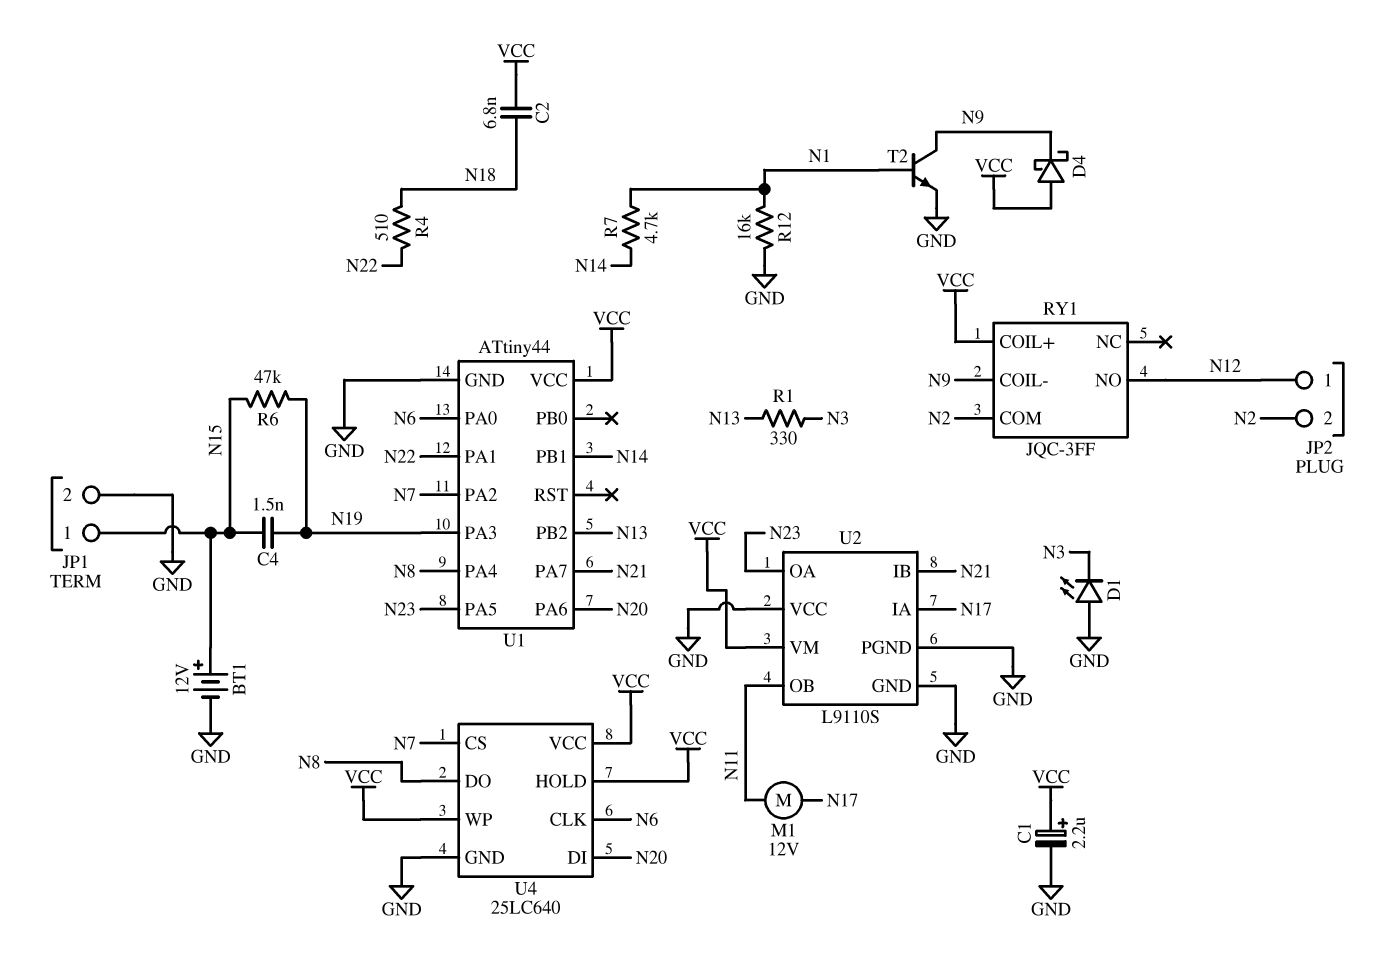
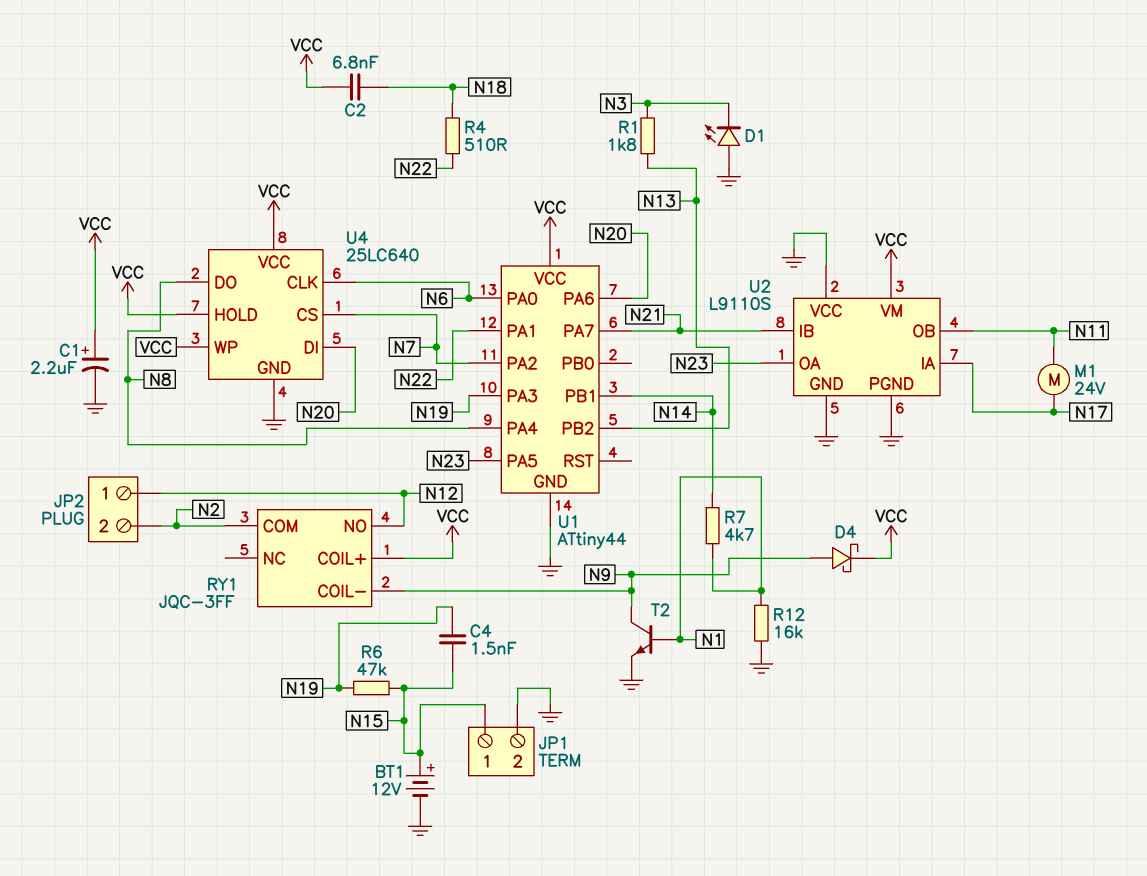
D4: schottky (A VCC, K N9) -> schottky (A N9, K VCC)
M1: motor 12V (N11, N17) -> motor 24V (N11, N17)
R1: 330 (N3, N13) -> 1.8k (N3, N13)

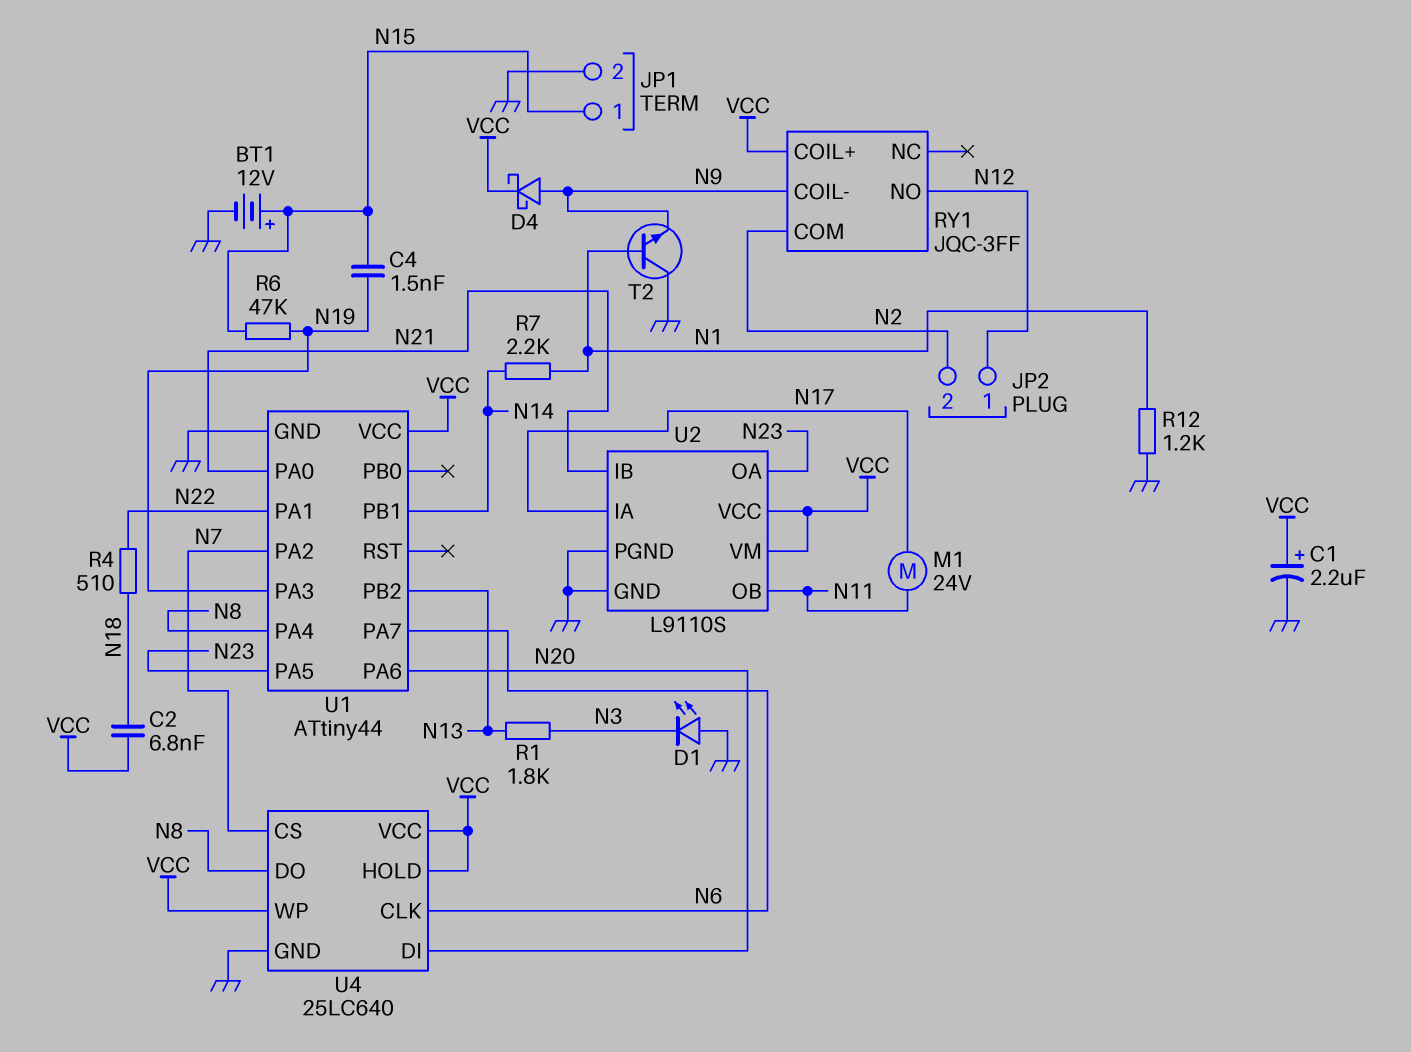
R7: 4.7k (N1, N14) -> 2.2k (N1, N14)
R12: 16k (GND, N1) -> 1.2k (GND, N1)
T2: NPN (B N1, C N9, E GND) -> NPN (B N1, C GND, E N9)
U1 pin PA0: N6 -> N21
U1 pin PA7: N21 -> N6
U2 pin VCC: GND -> VCC

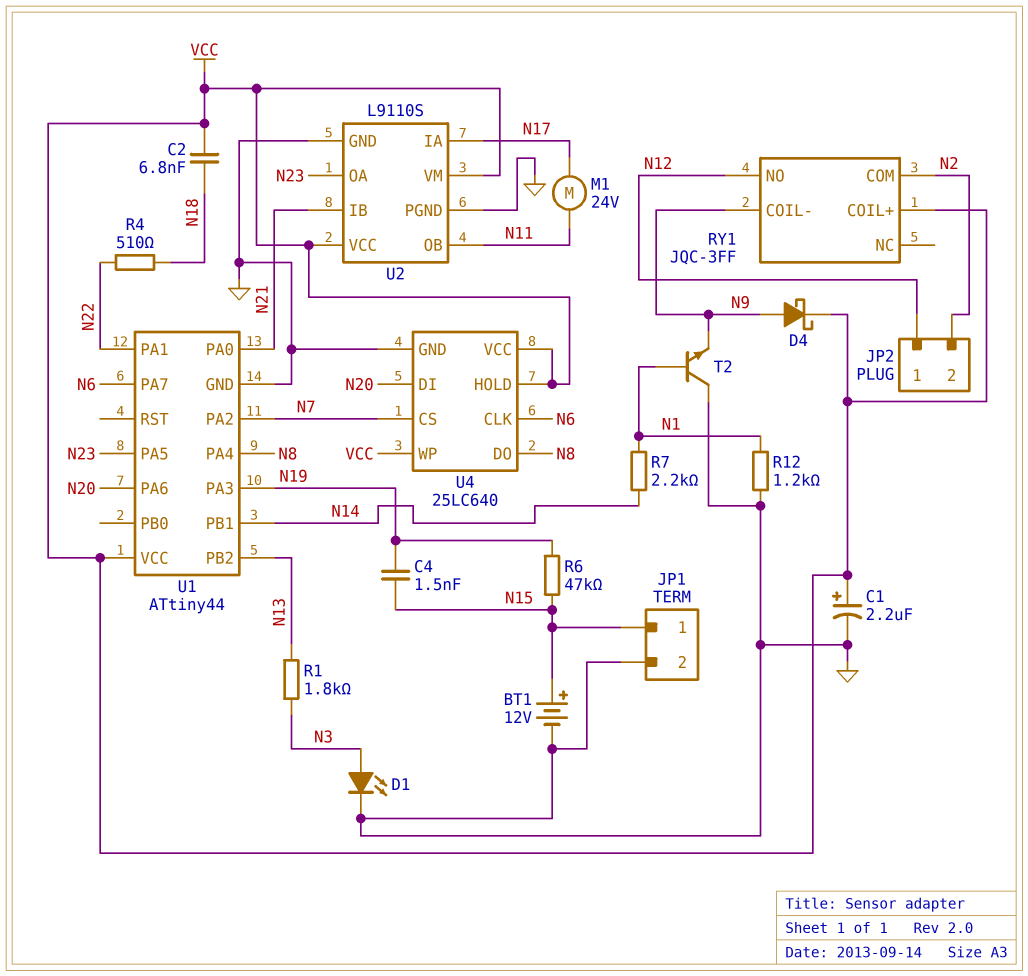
D1: LED (A GND, K N3) -> LED (A N3, K GND)

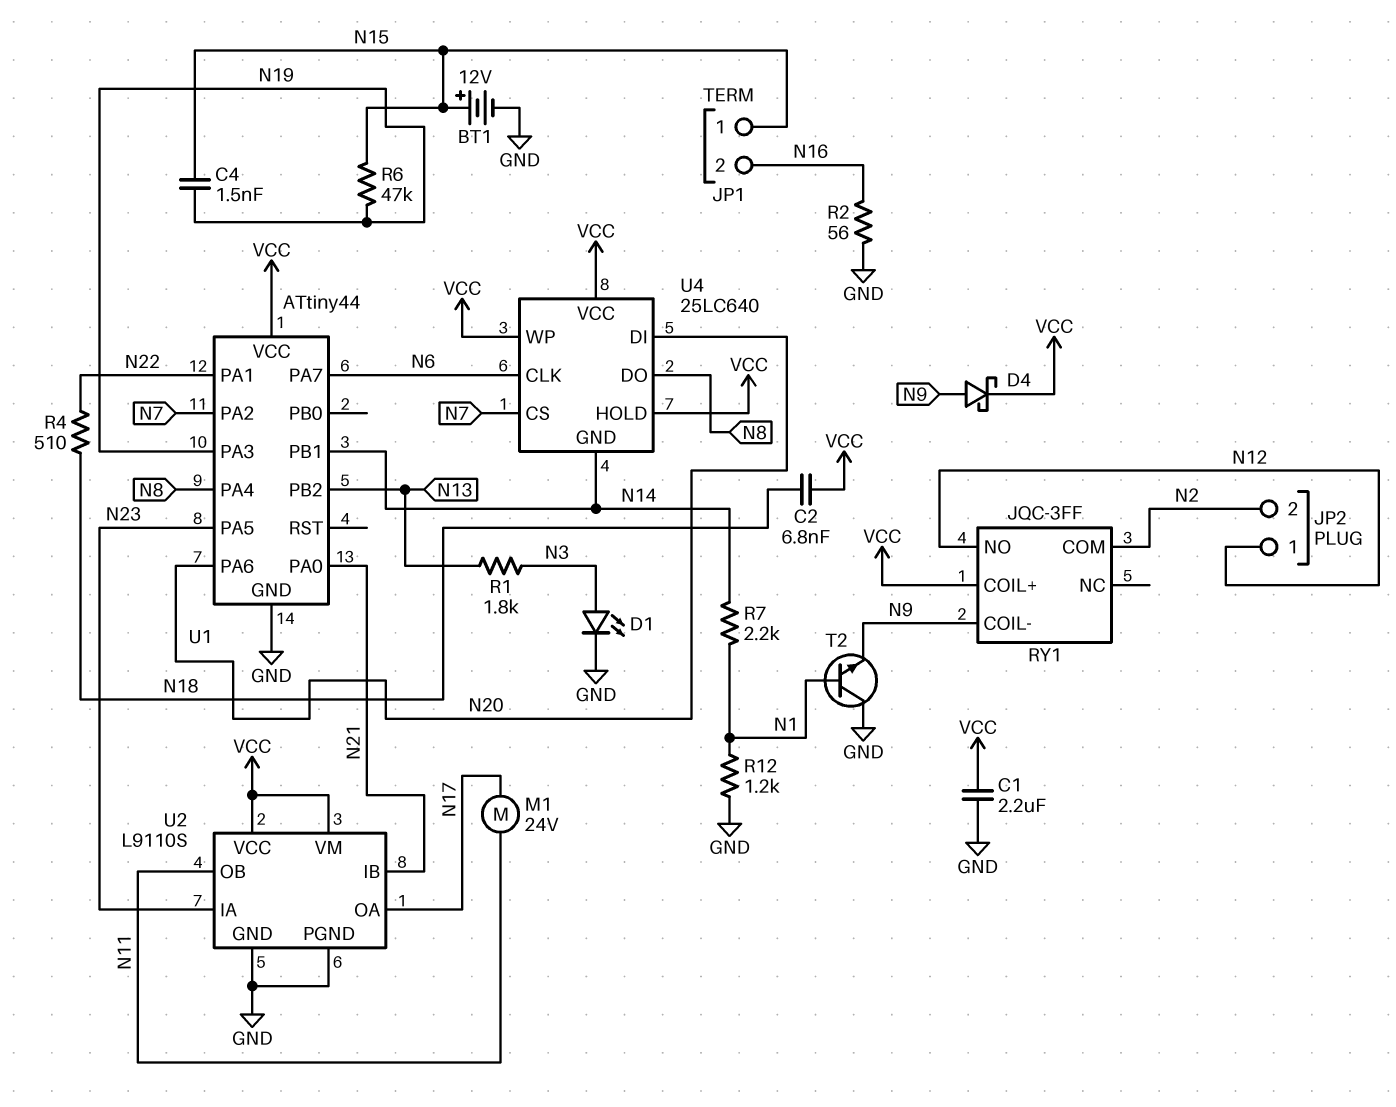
C1: 2.2uF (plus VCC, minus GND) -> 2.2uF (GND, VCC)
JP1 pin 2: GND -> N16
R2: none -> 56 (GND, N16)
U2 pin IA: N17 -> N23
U2 pin OA: N23 -> N17
U4 pin GND: GND -> N14

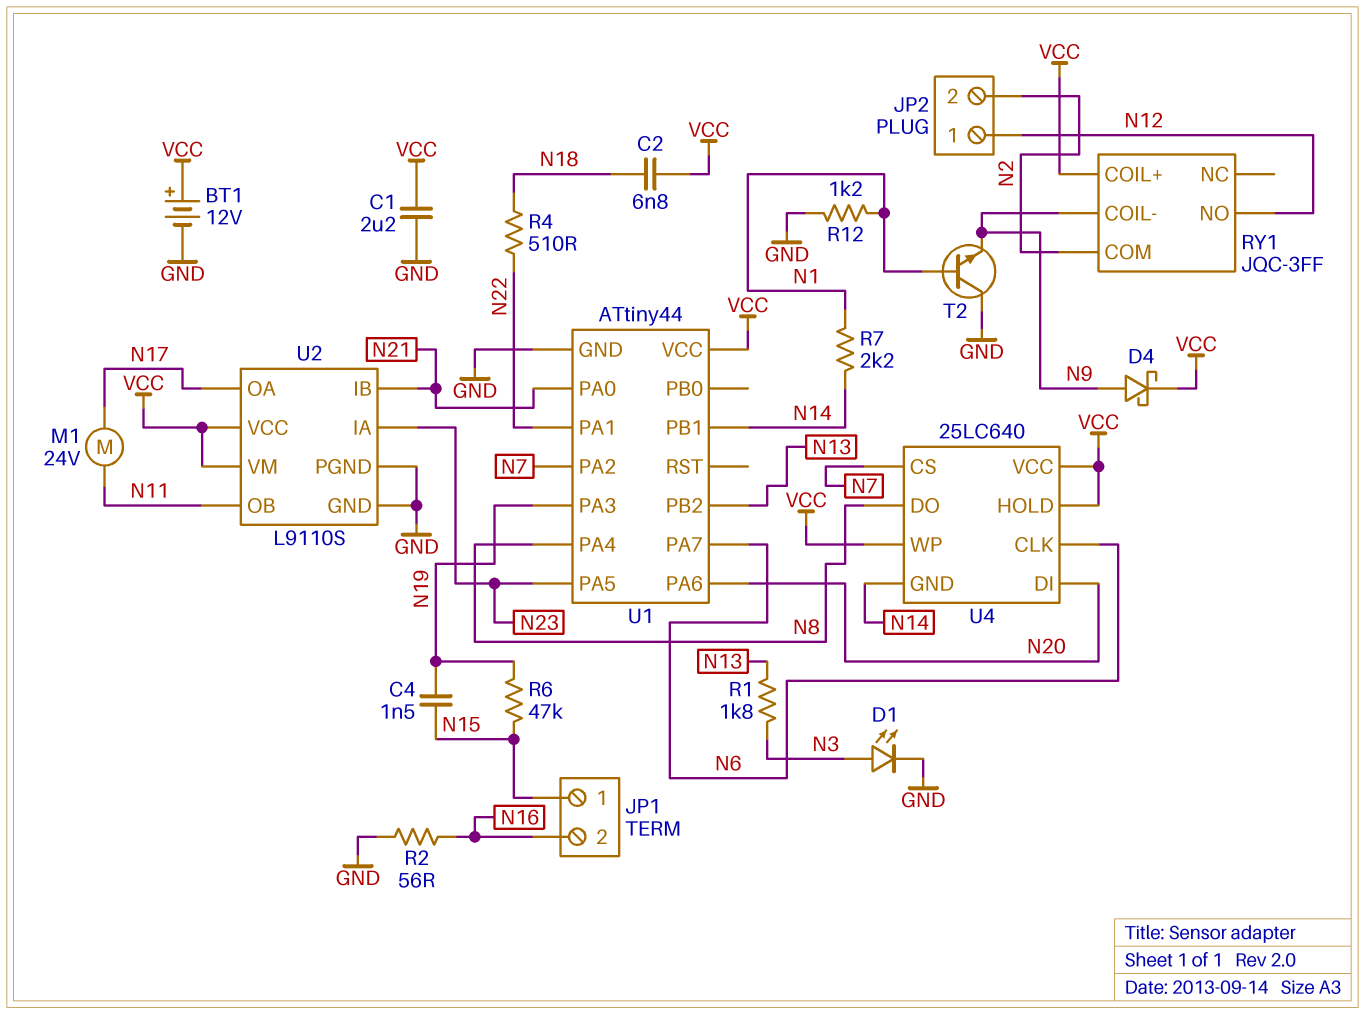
BT1: 12V (plus N15, minus GND) -> 12V (plus VCC, minus GND)

